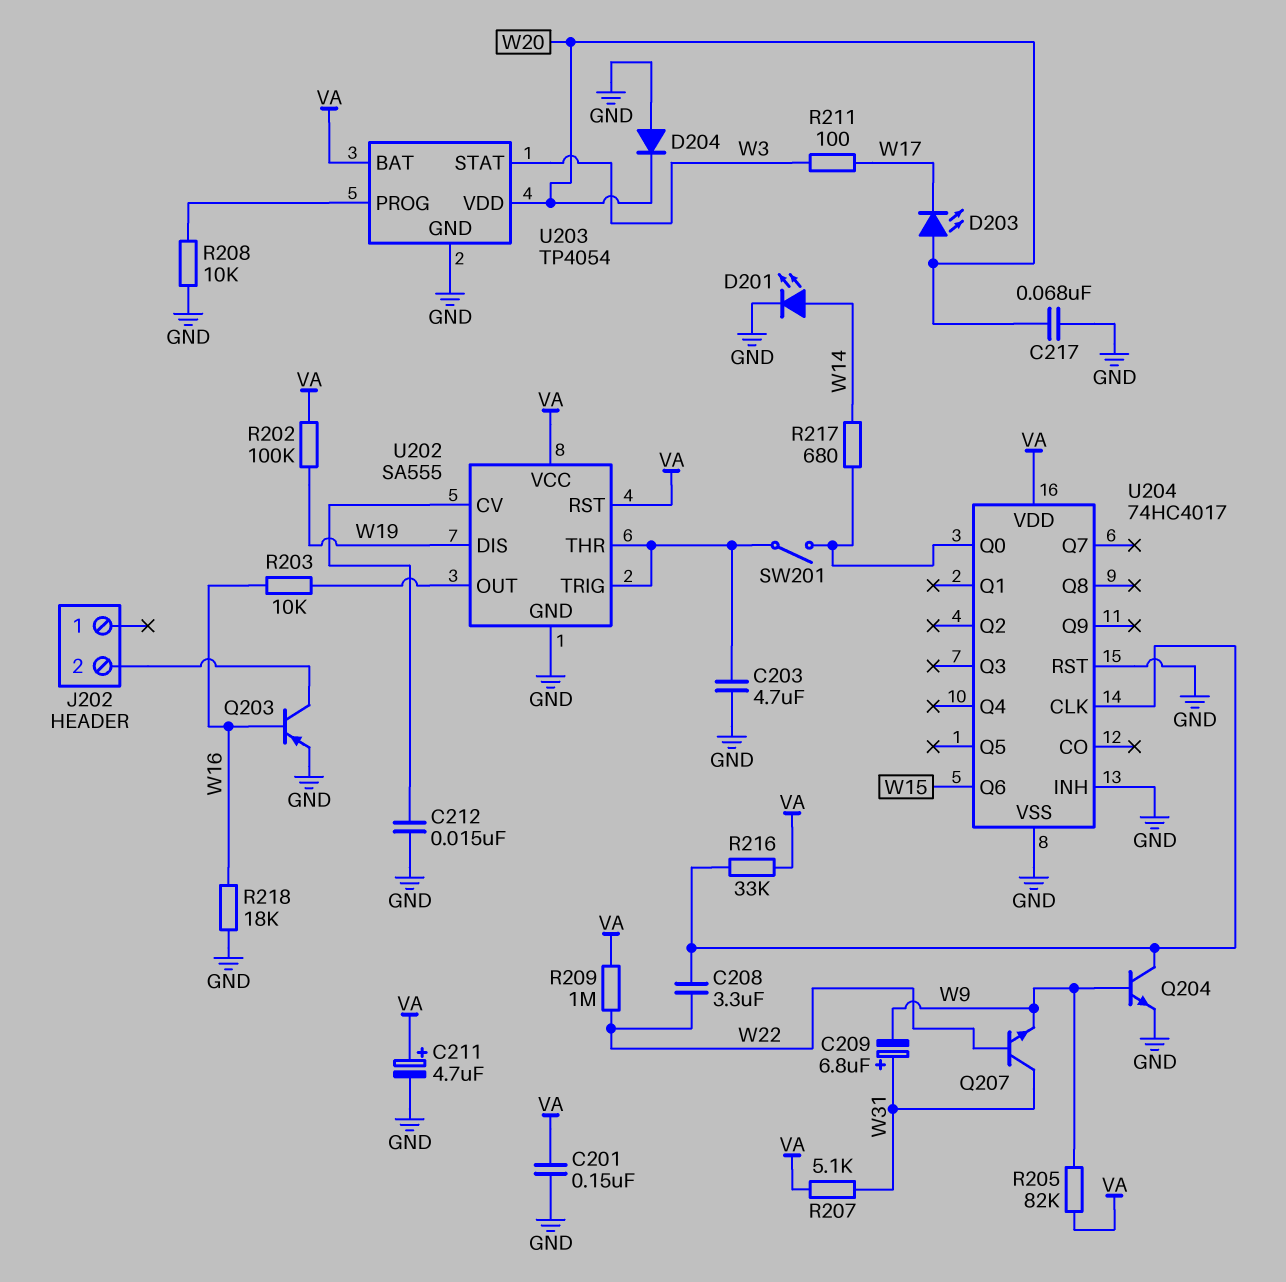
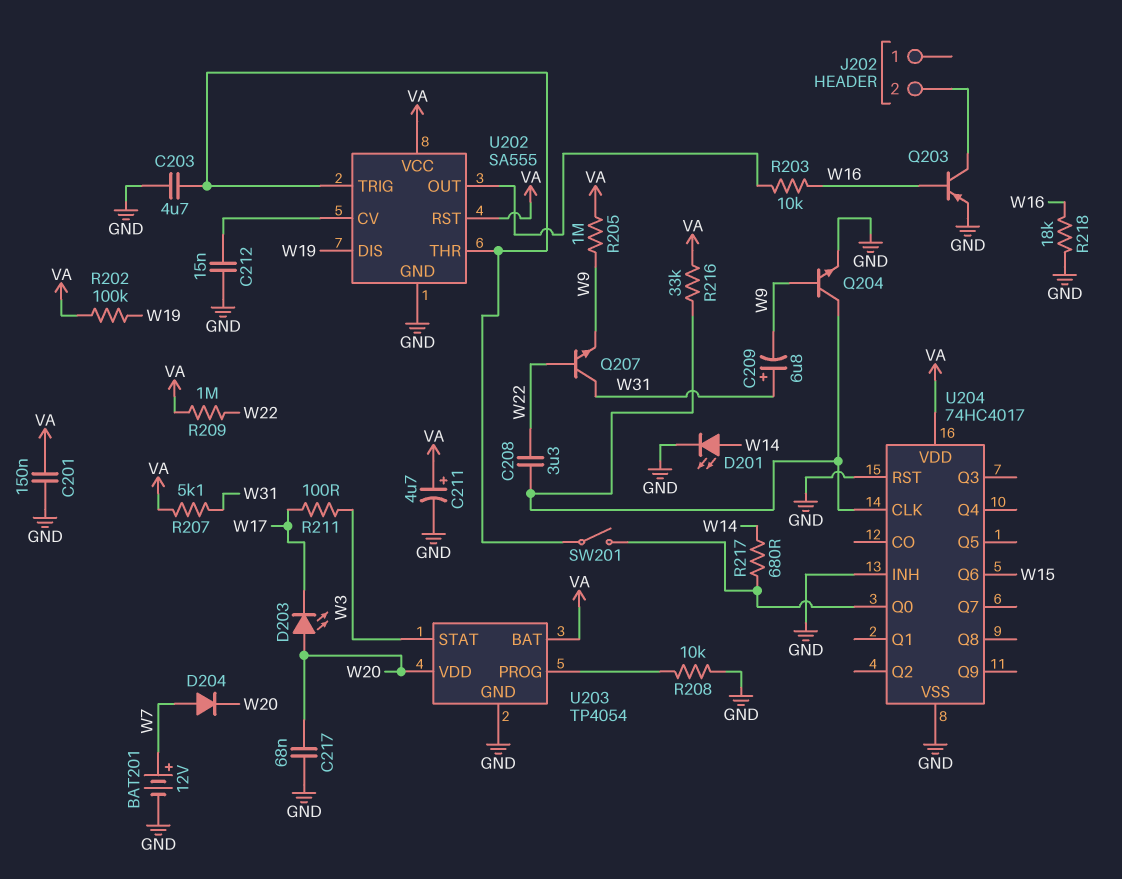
BAT201: none -> 12V (plus W7, minus GND)
D204: diode (A GND, K W20) -> diode (A W7, K W20)
R205: 82k (VA, W9) -> 1M (VA, W9)

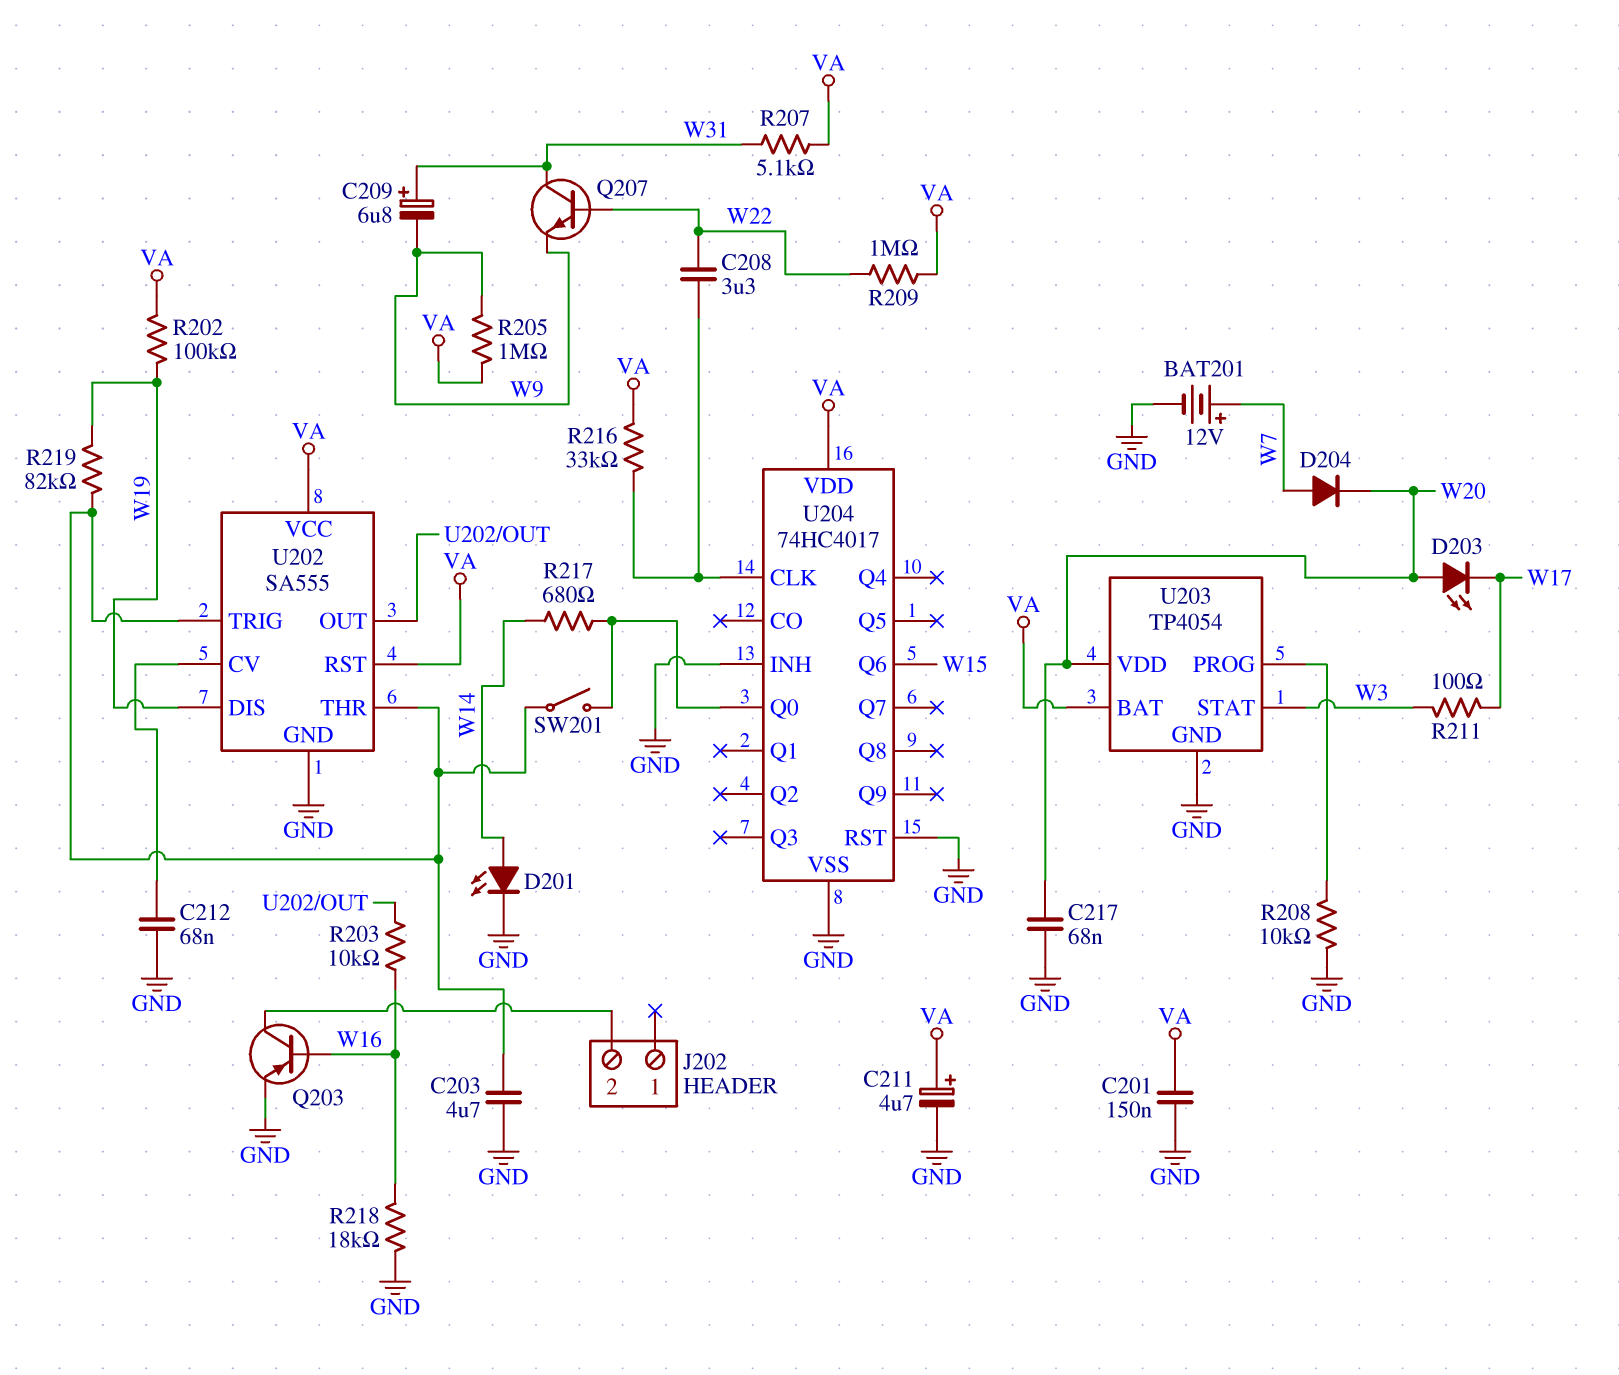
C212: 15nF (GND, U202/CV) -> 68nF (GND, U202/CV)
Q204: NPN (B W9, C U204/CLK, E GND) -> none
R219: none -> 82k (U202/THR, W19)

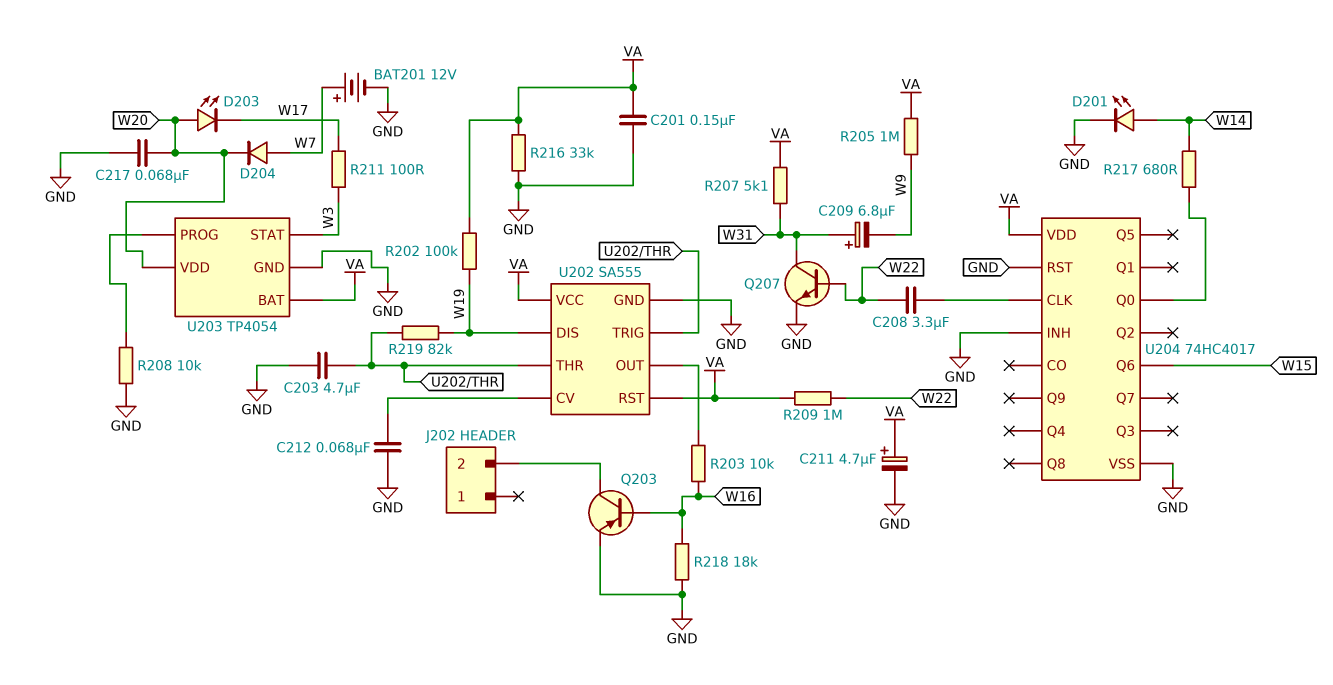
Q207: NPN (B W22, C W31, E W9) -> NPN (B W22, C W31, E GND)
R216: 33k (U204/CLK, VA) -> 33k (GND, VA)
SW201: switch (U202/THR, U204/Q0) -> none

